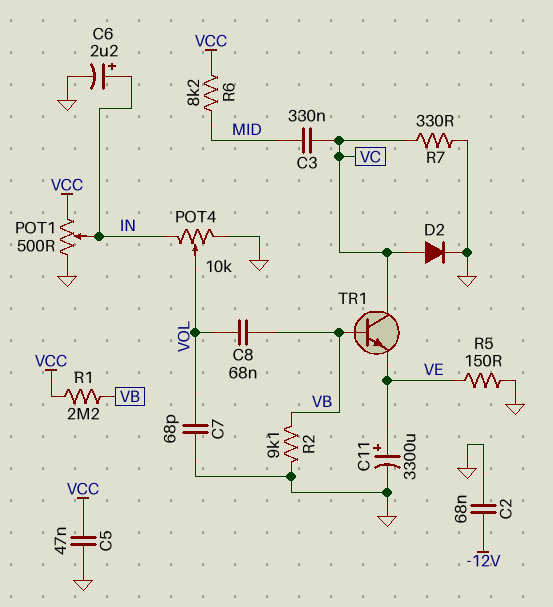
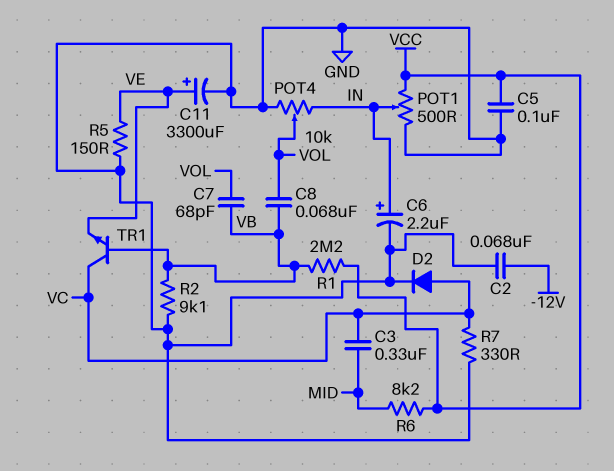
C5: 47nF (GND, VCC) -> 100nF (GND, VCC)
C7: 68pF (GND, VOL) -> 68pF (VB, VOL)

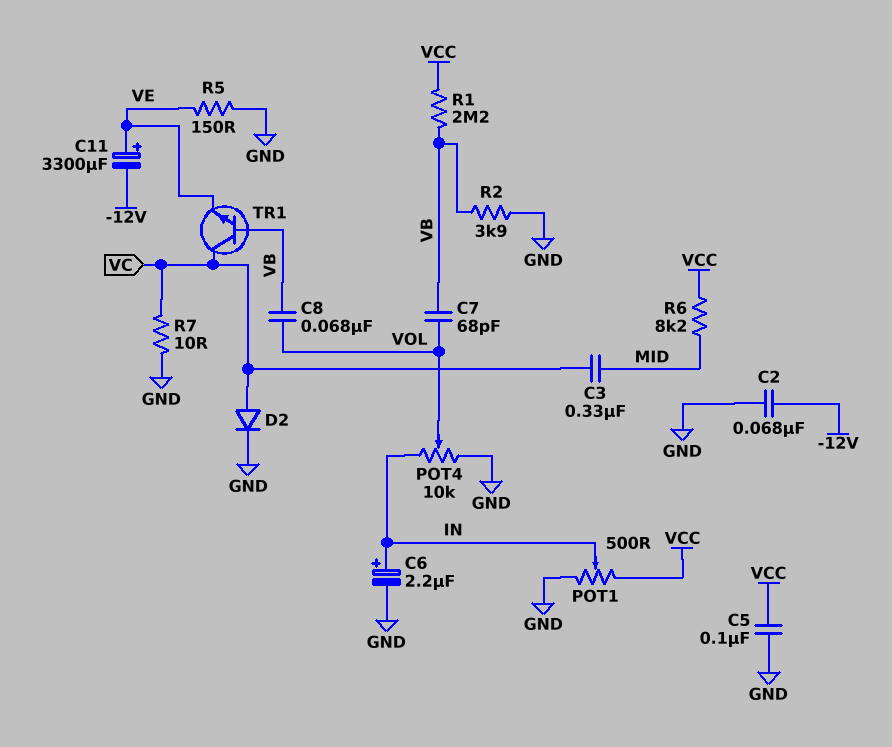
C11: 3300uF (plus VE, minus GND) -> 3300uF (plus VE, minus -12V)
R2: 9.1k (GND, VB) -> 3.9k (GND, VB)
R7: 330 (GND, VC) -> 10 (GND, VC)

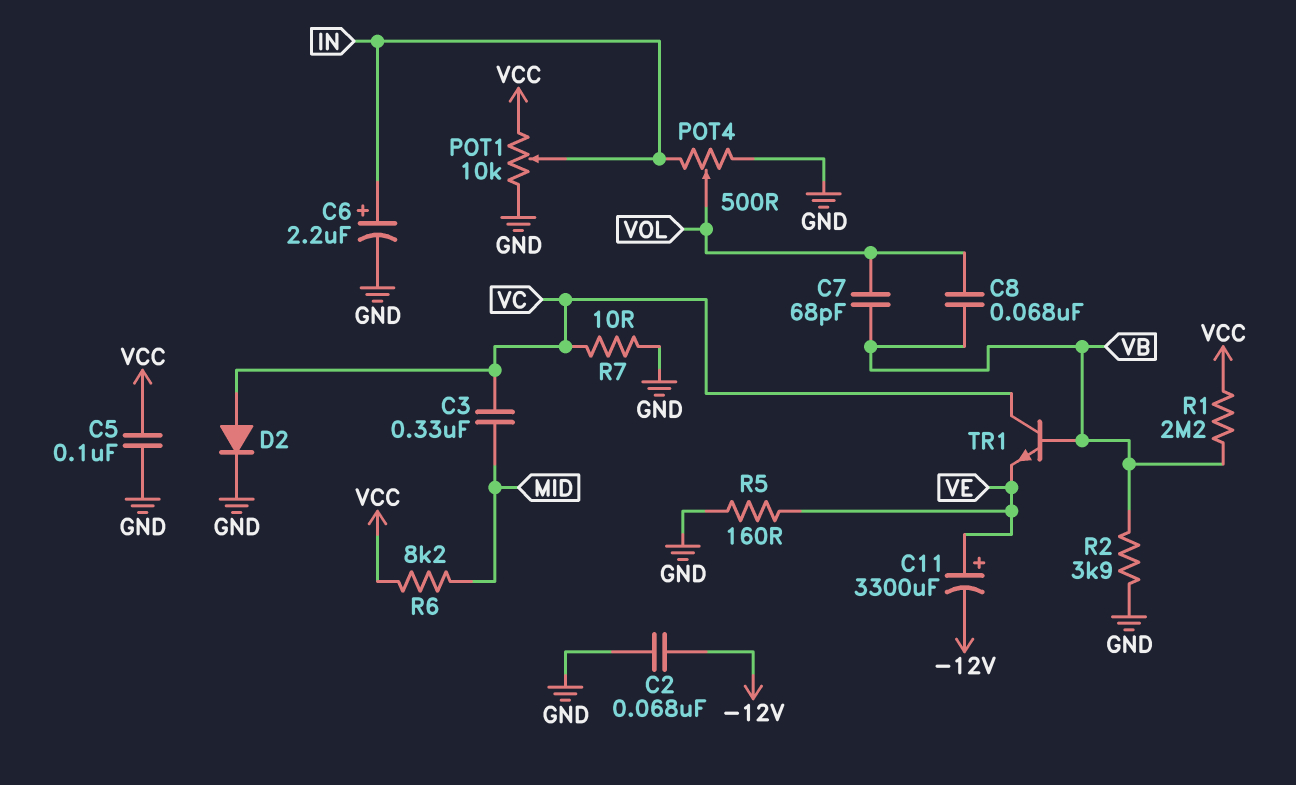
POT1: 500 (GND, VCC, wiper IN) -> 10k (GND, VCC, wiper IN)
POT4: 10k (GND, IN, wiper VOL) -> 500 (GND, IN, wiper VOL)
R5: 150 (GND, VE) -> 160 (GND, VE)

